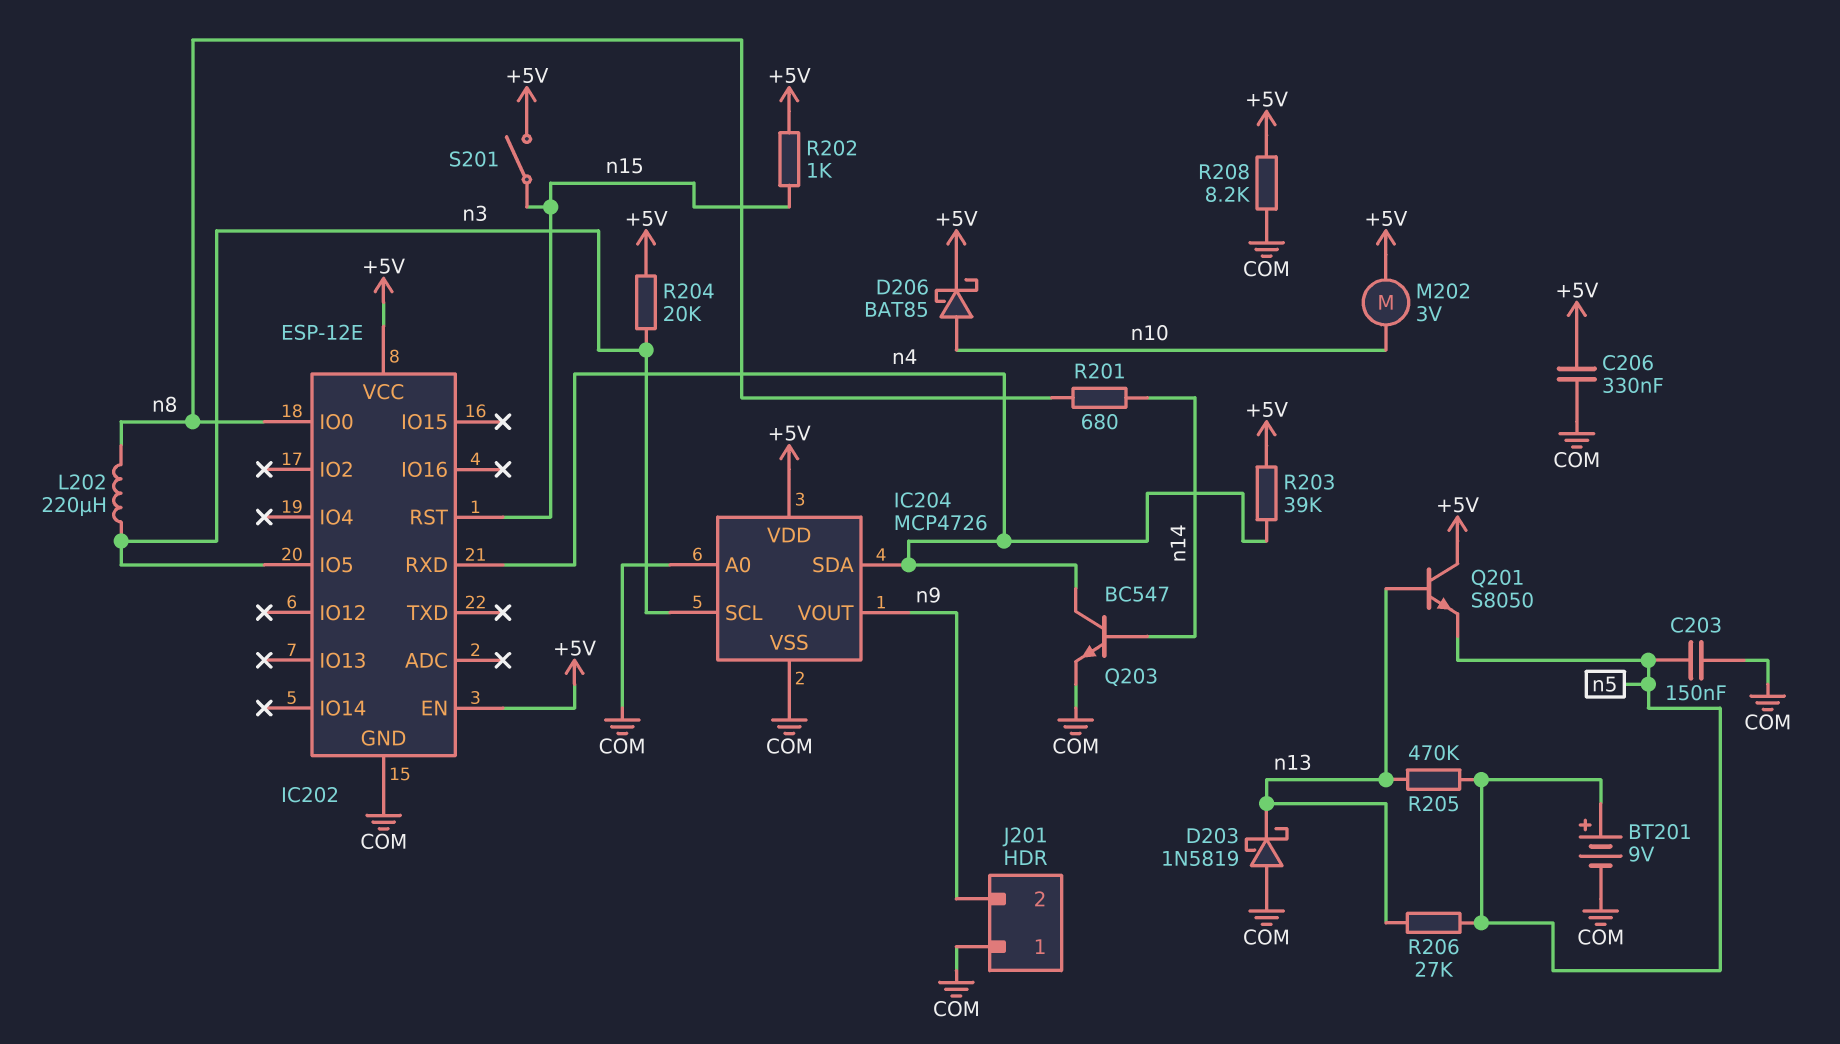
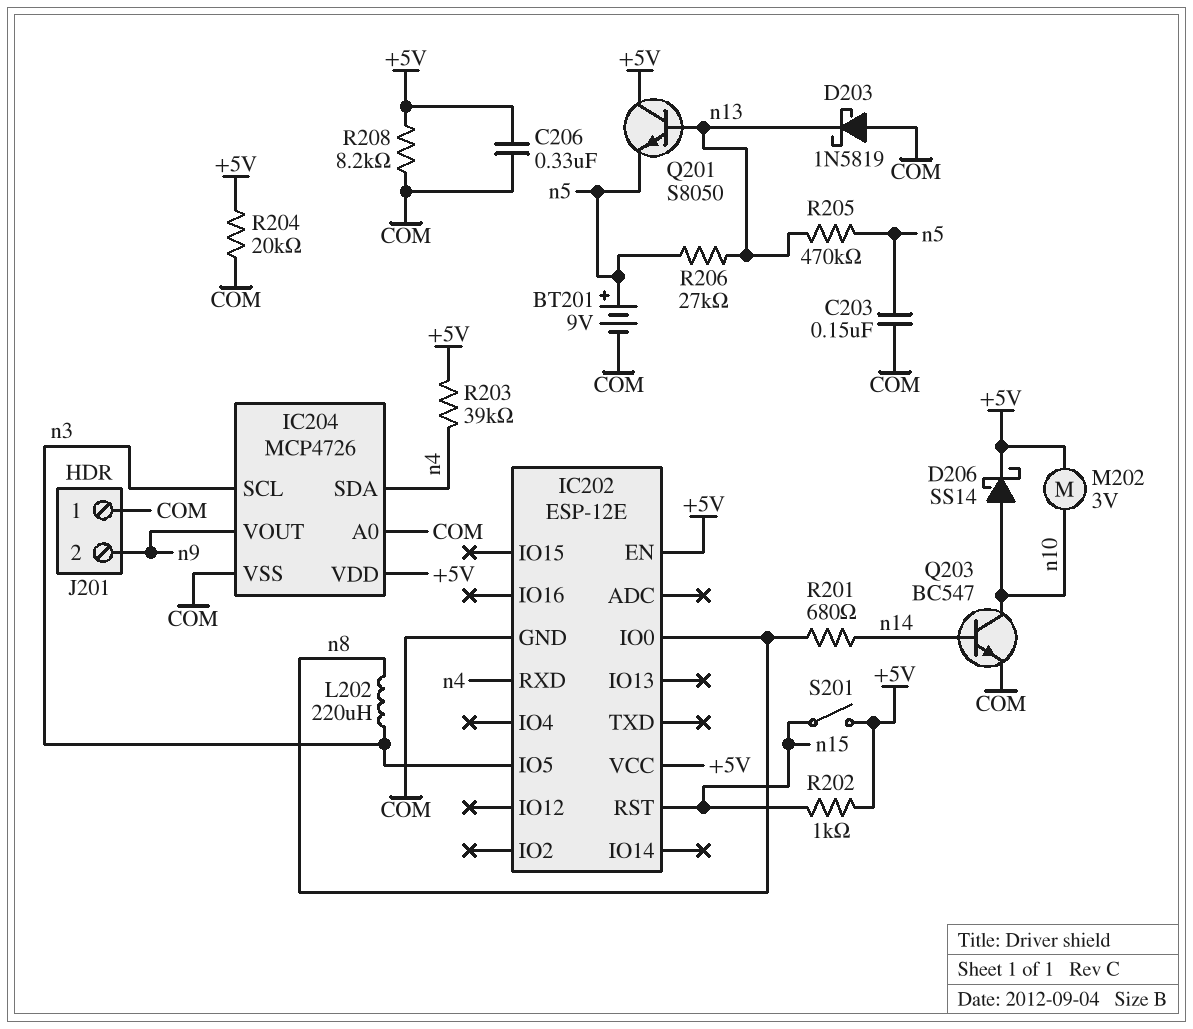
D206: schottky BAT85 (A n10, K +5V) -> schottky SS14 (A n10, K +5V)
Q203: NPN BC547 (B n14, C n4, E COM) -> NPN BC547 (B n14, C n10, E COM)
R204: 20k (+5V, n3) -> 20k (+5V, COM)

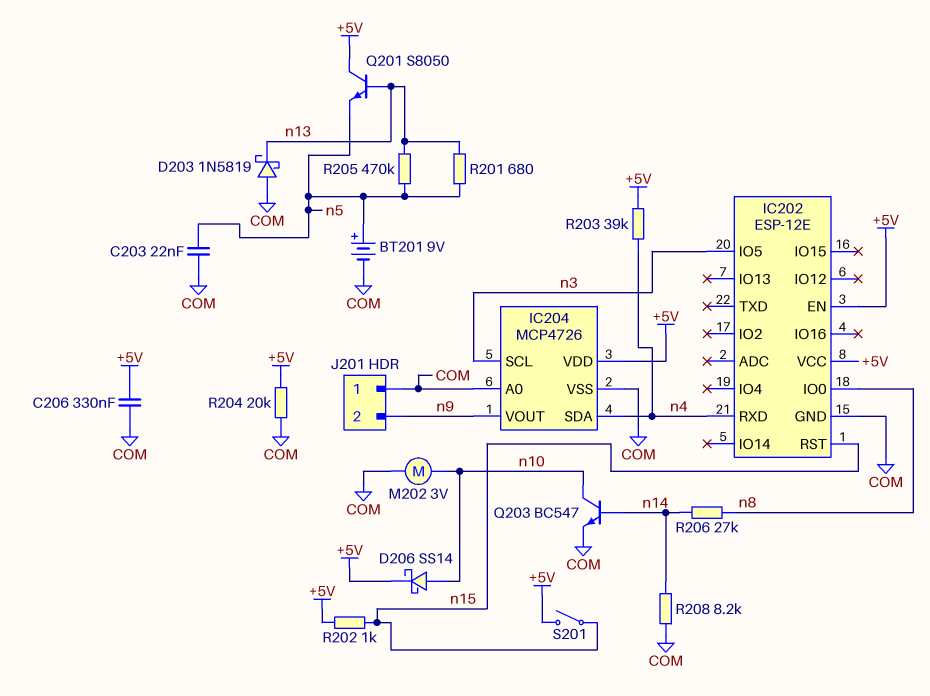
C203: 150nF (COM, n5) -> 22nF (COM, n5)
L202: 220uH (n3, n8) -> none
M202: motor 3V (+5V, n10) -> motor 3V (COM, n10)
R201: 680 (n8, n14) -> 680 (n5, n13)
R206: 27k (n5, n13) -> 27k (n8, n14)
R208: 8.2k (+5V, COM) -> 8.2k (COM, n14)

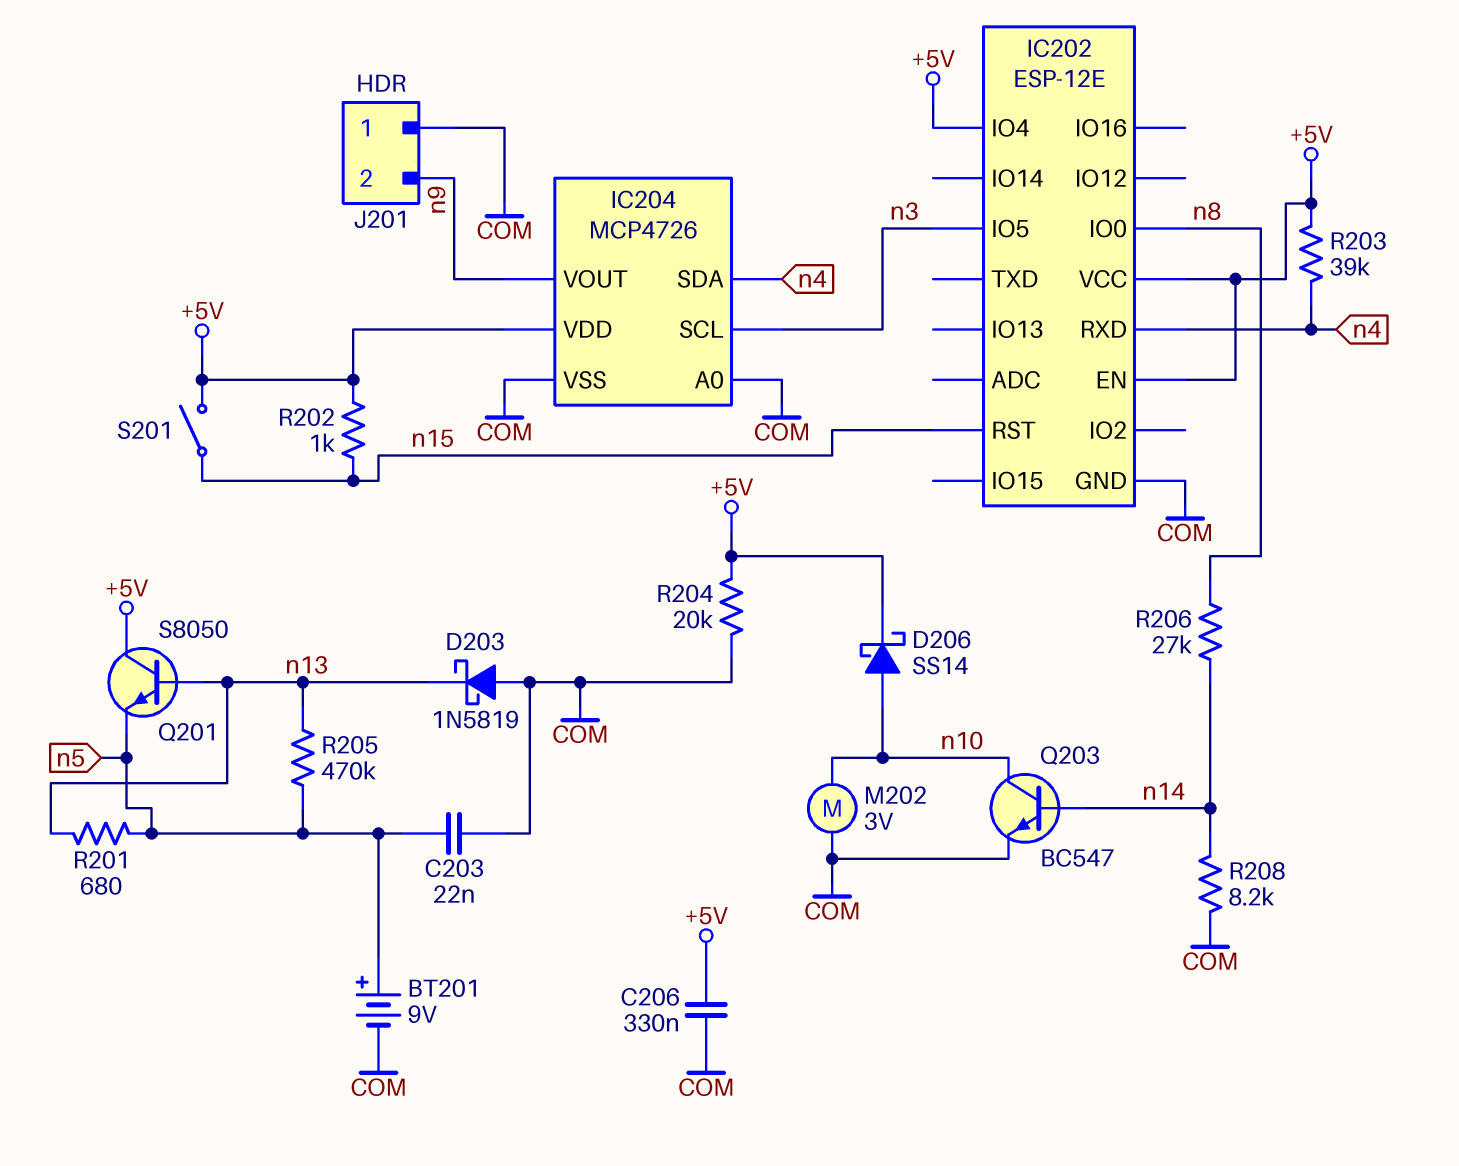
IC202 pin IO4: none -> +5V

